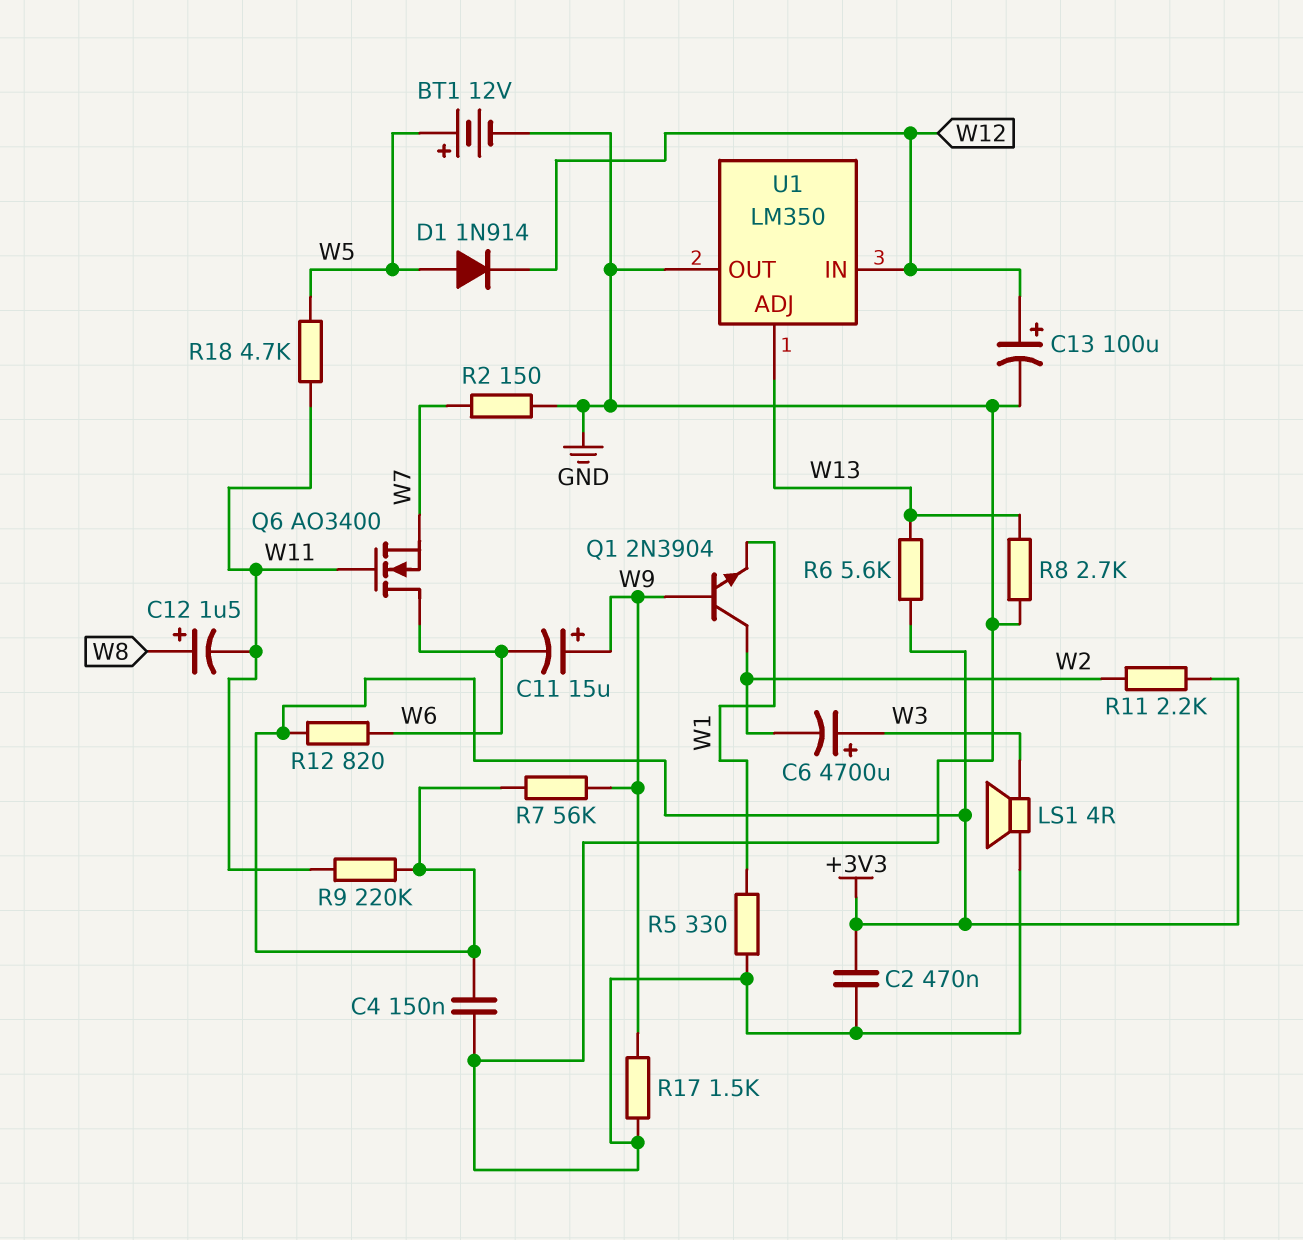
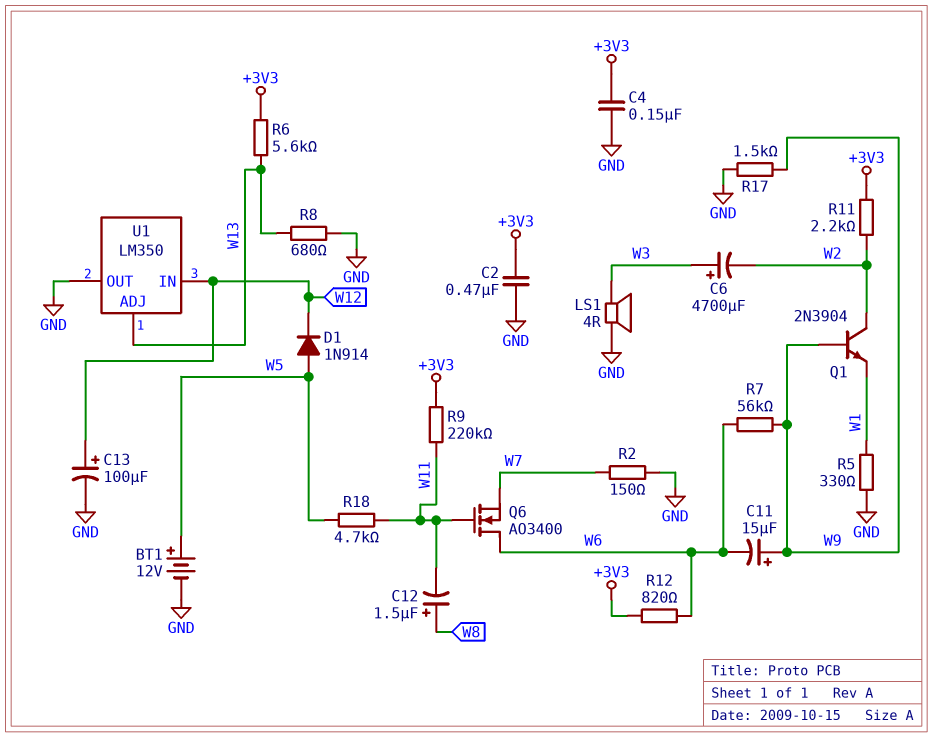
R7: 56k (+3V3, W9) -> 56k (W6, W9)
R8: 2.7k (GND, W13) -> 680 (GND, W13)

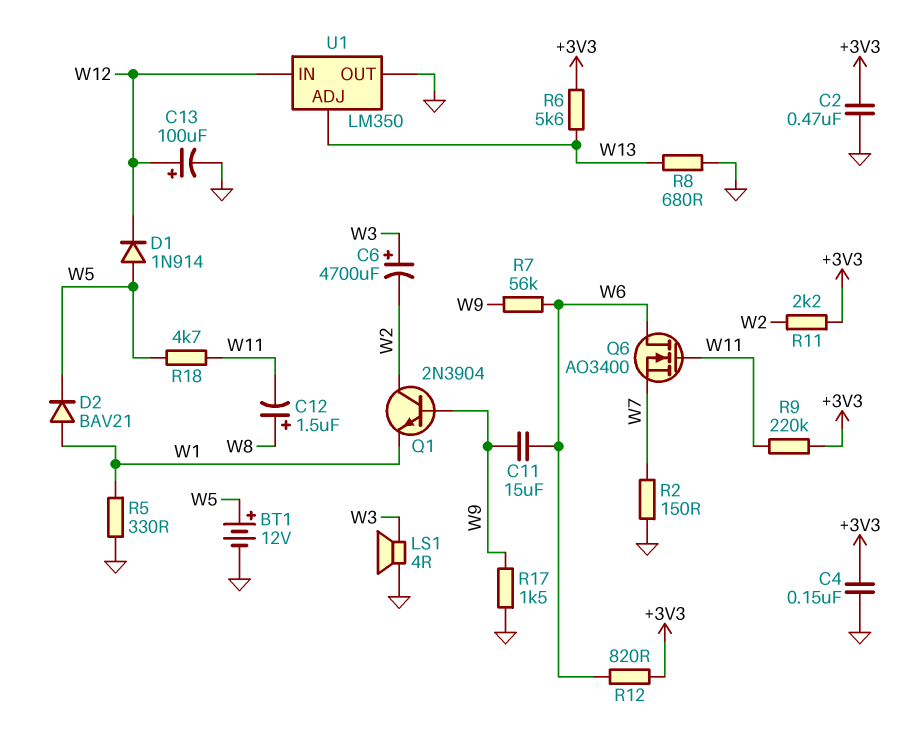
C11: 15uF (plus W9, minus W6) -> 15uF (W6, W9)
D2: none -> diode BAV21 (A W1, K W5)

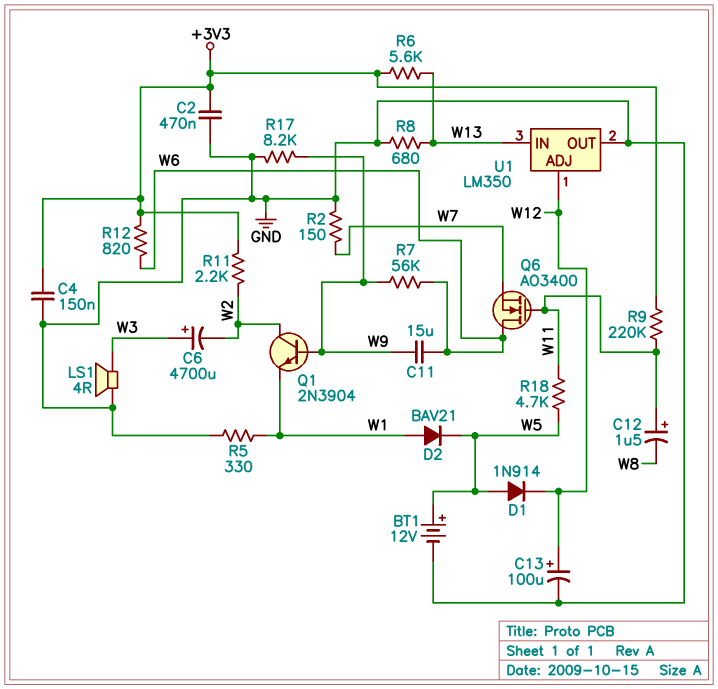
C12: 1.5uF (plus W8, minus W11) -> 1.5uF (plus W11, minus W8)
R17: 1.5k (GND, W9) -> 8.2k (GND, W9)
U1 pin ADJ: W13 -> W12
U1 pin IN: W12 -> W13

